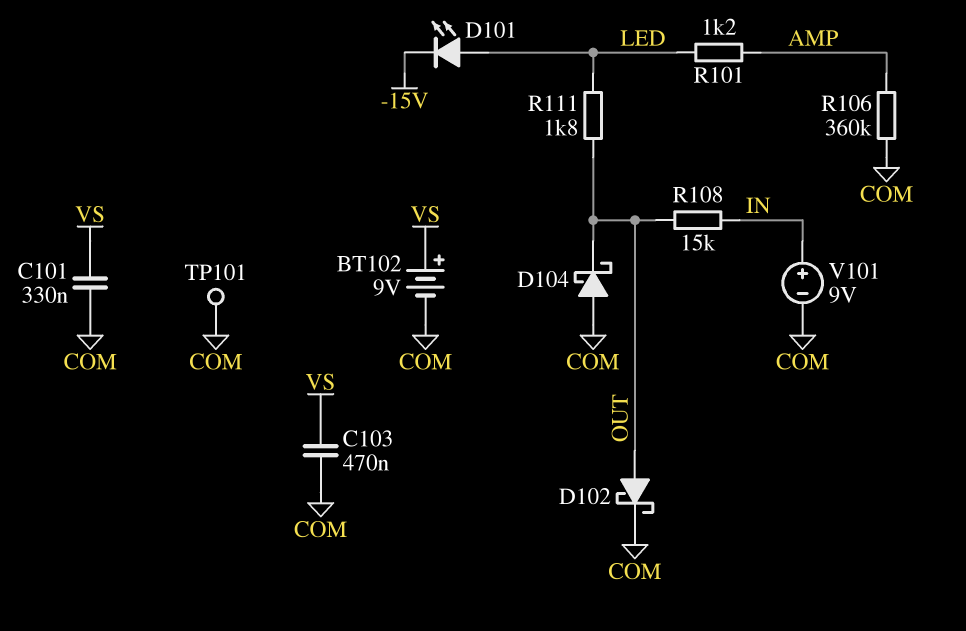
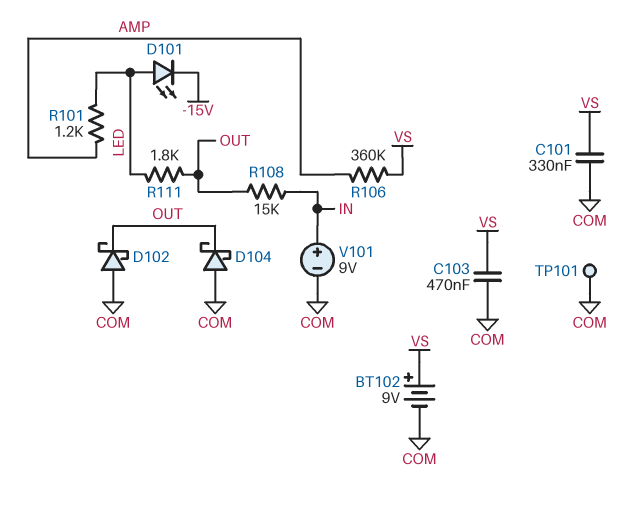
D102: schottky (A OUT, K COM) -> schottky (A COM, K OUT)
R106: 360k (AMP, COM) -> 360k (AMP, VS)

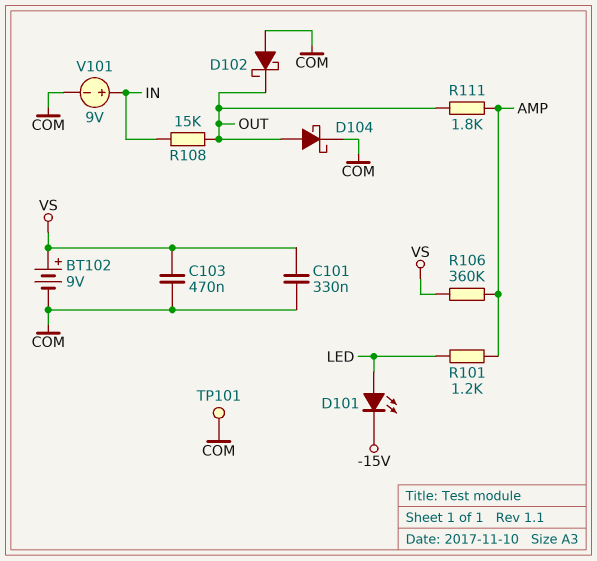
D104: schottky (A COM, K OUT) -> schottky (A OUT, K COM)
R111: 1.8k (LED, OUT) -> 1.8k (AMP, OUT)

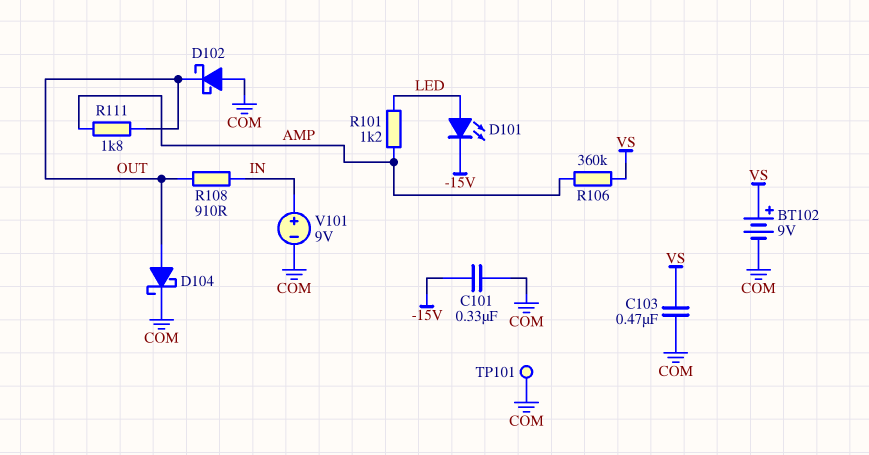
C101: 330nF (COM, VS) -> 330nF (-15V, COM)
R108: 15k (IN, OUT) -> 910 (IN, OUT)

